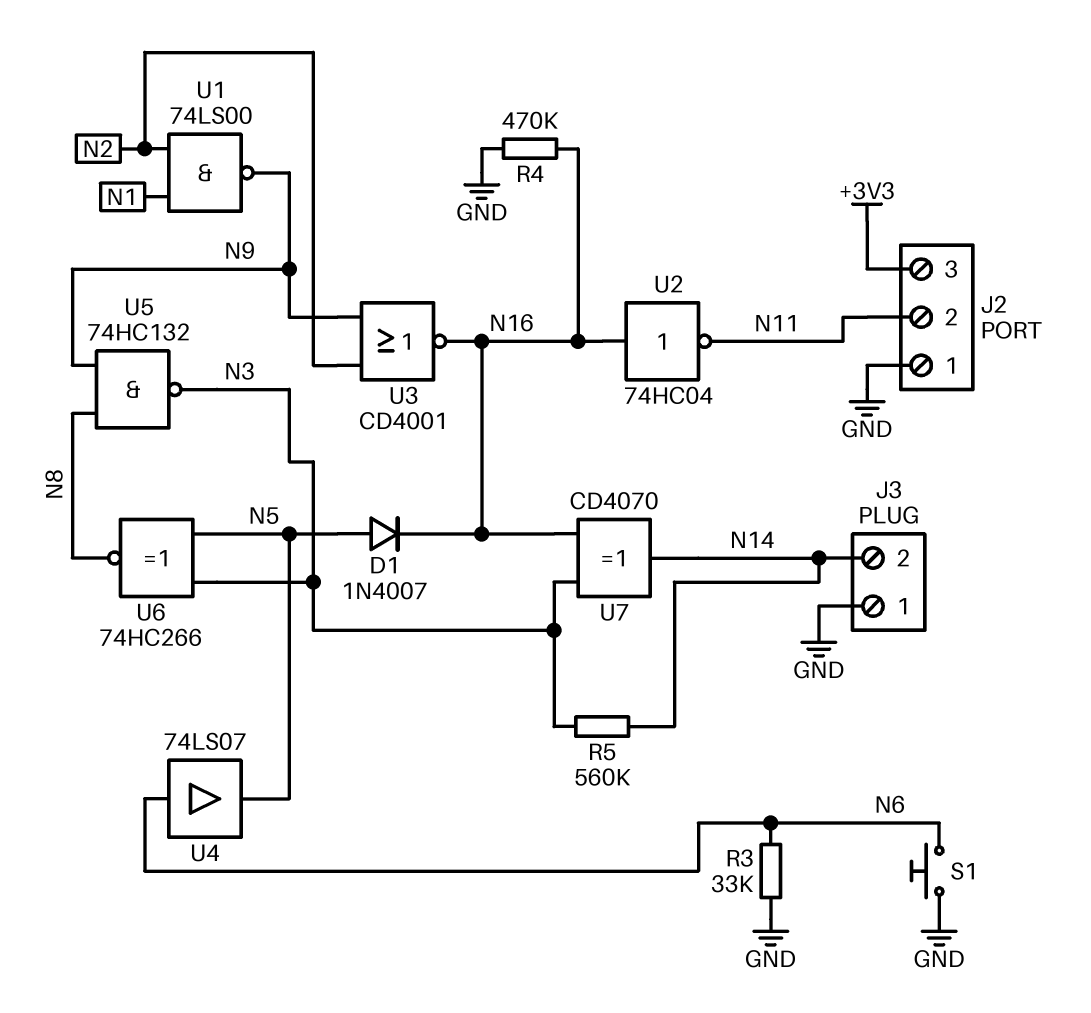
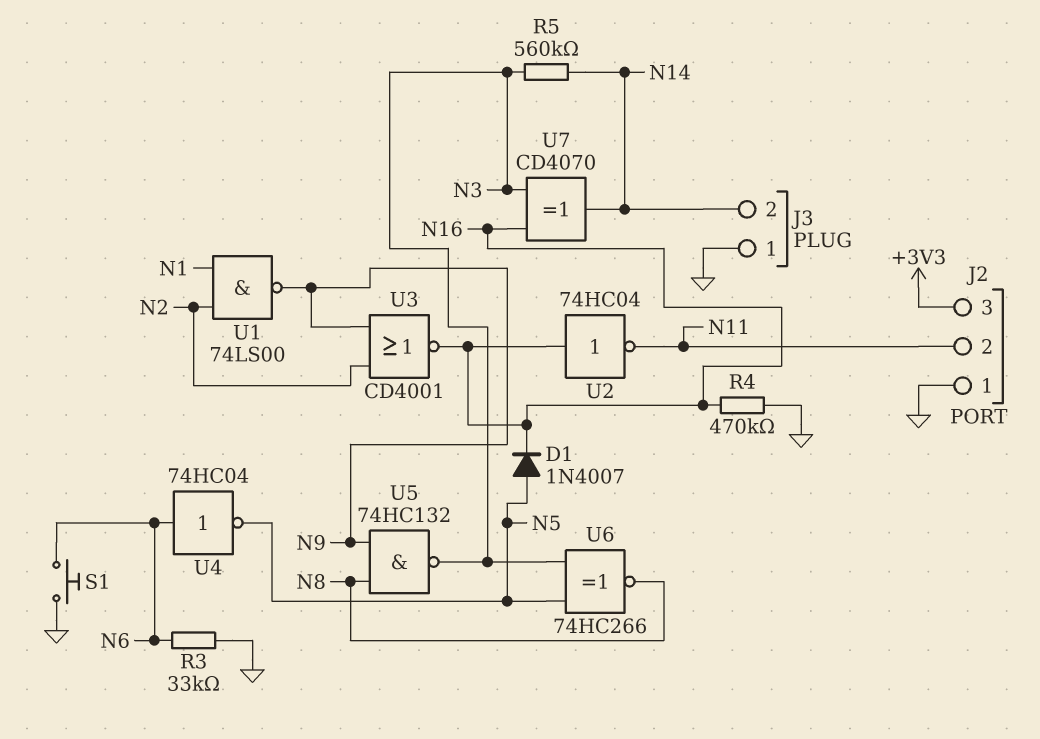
U4: buffer 74LS07 (in N6, out N5) -> NOT 74HC04 (in N6, out N5)

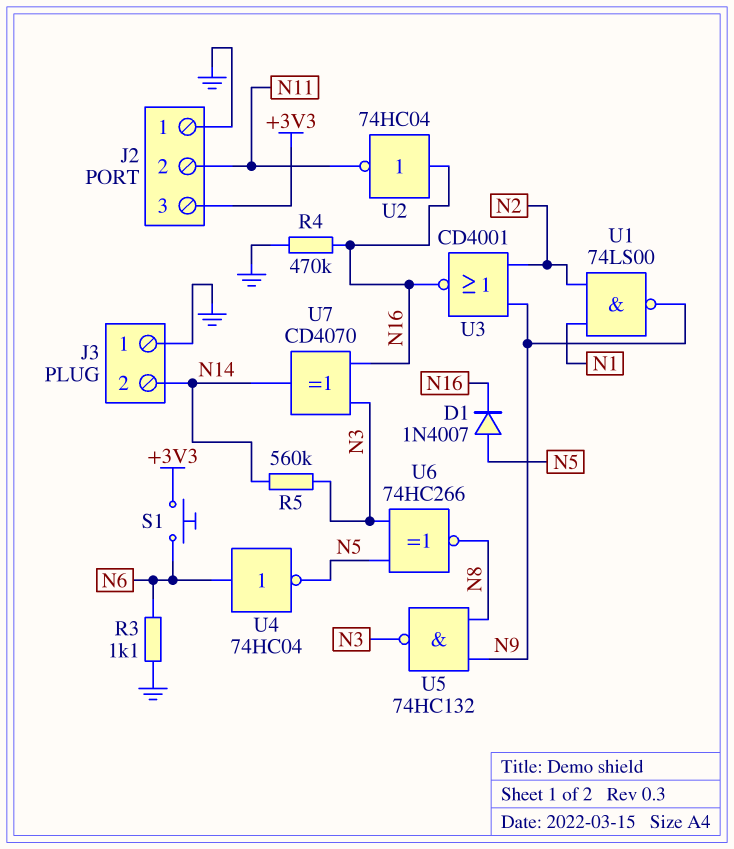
R3: 33k (GND, N6) -> 1.1k (GND, N6)
S1: button (GND, N6) -> button (+3V3, N6)

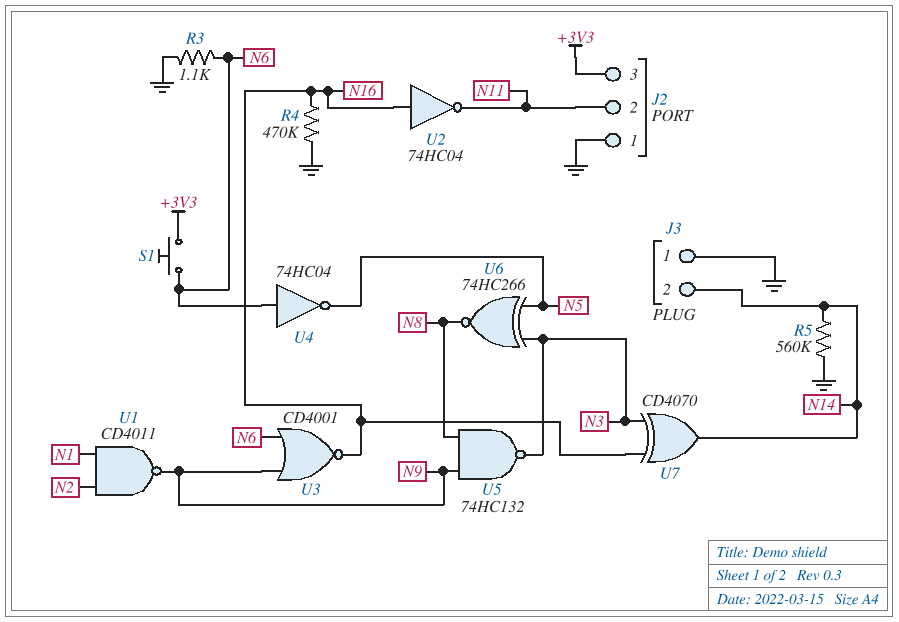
D1: diode 1N4007 (A N5, K N16) -> none
R5: 560k (N3, N14) -> 560k (GND, N14)
U1: NAND 74LS00 (in N1, in N2, out N9) -> NAND CD4011 (in N1, in N2, out N9)
U3: NOR CD4001 (in N2, in N9, out N16) -> NOR CD4001 (in N6, in N9, out N16)

